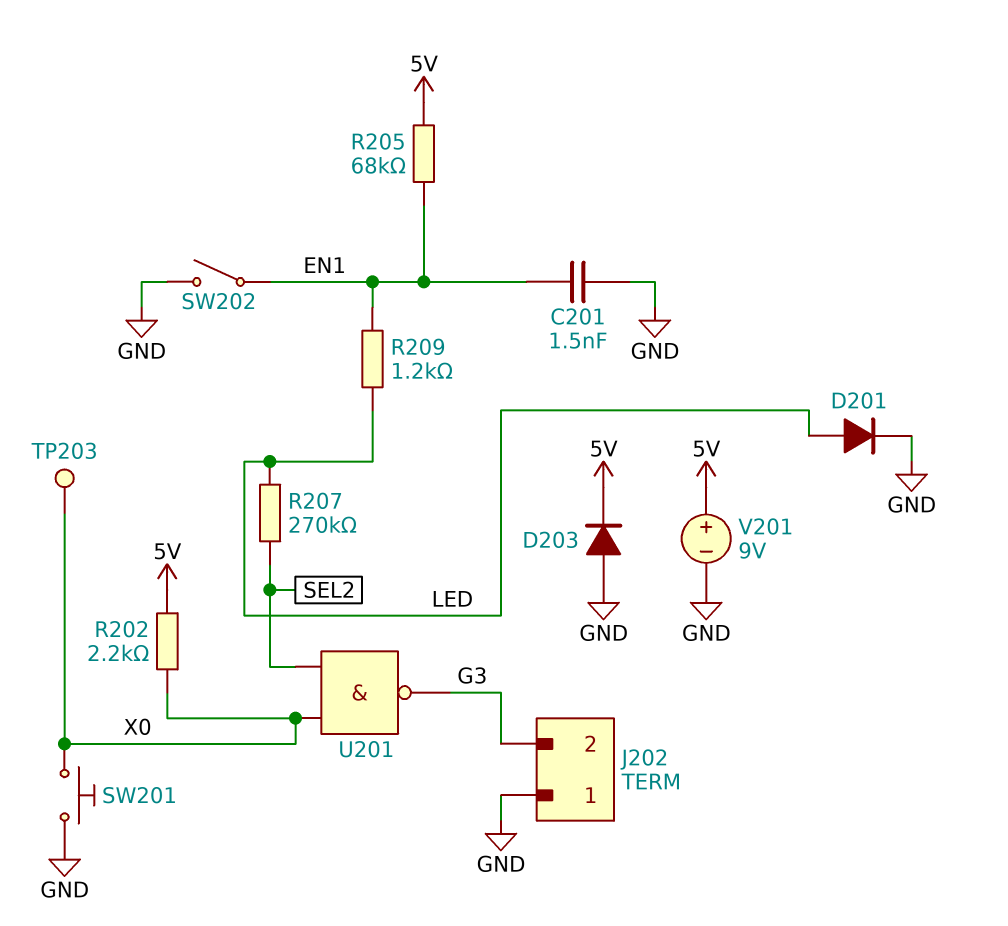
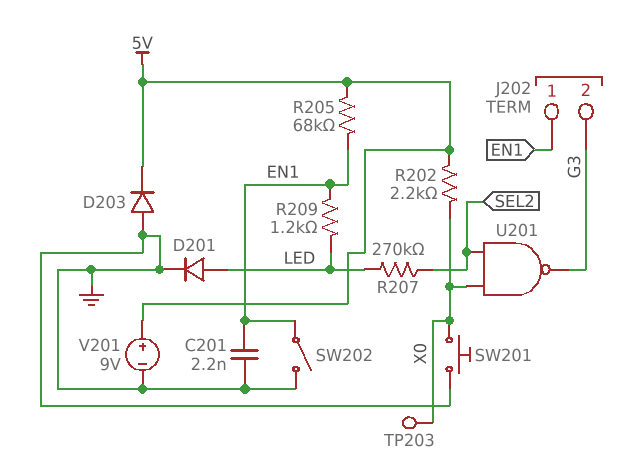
C201: 1.5nF (EN1, GND) -> 2.2nF (EN1, GND)
J202 pin 1: GND -> EN1

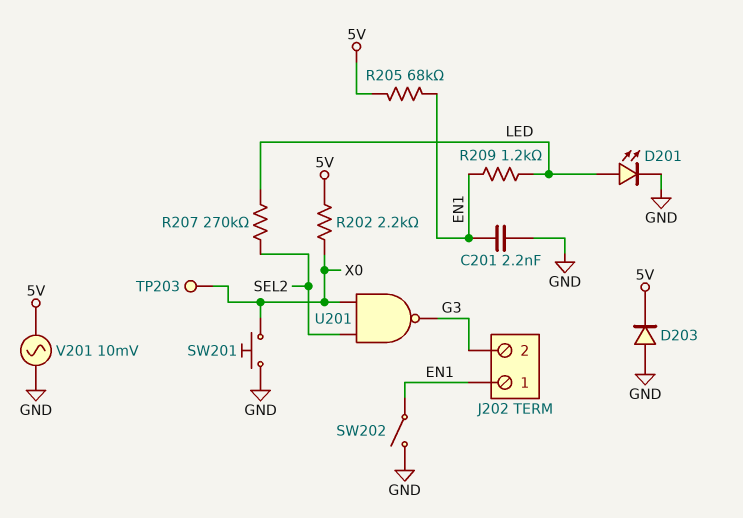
D201: diode (A LED, K GND) -> LED (A LED, K GND)
V201: 9V (plus 5V, minus GND) -> AC 10mV (5V, GND)

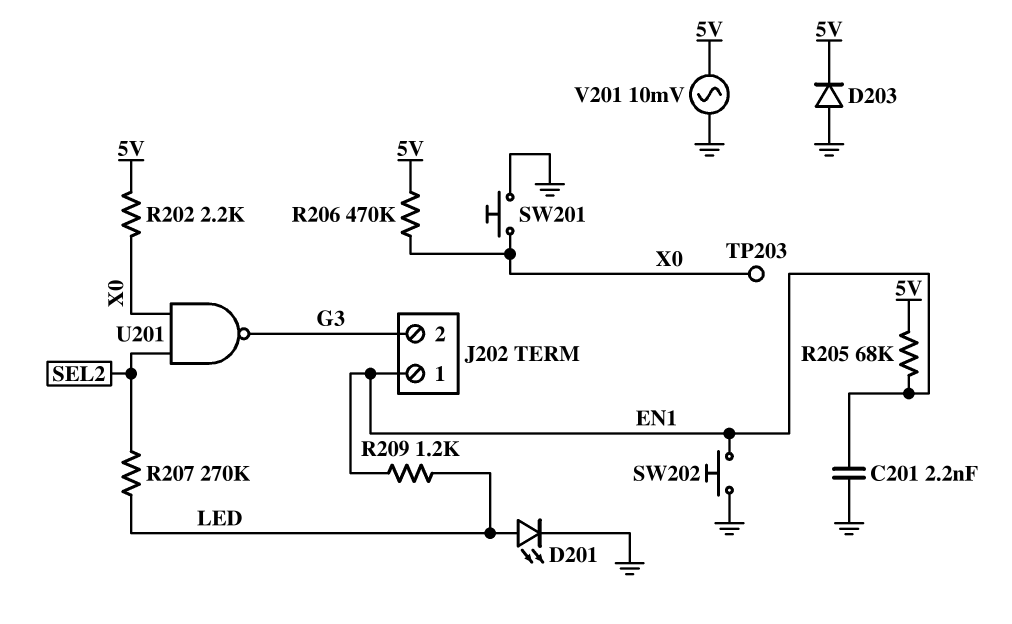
R206: none -> 470k (5V, X0)
SW202: switch (EN1, GND) -> button (EN1, GND)

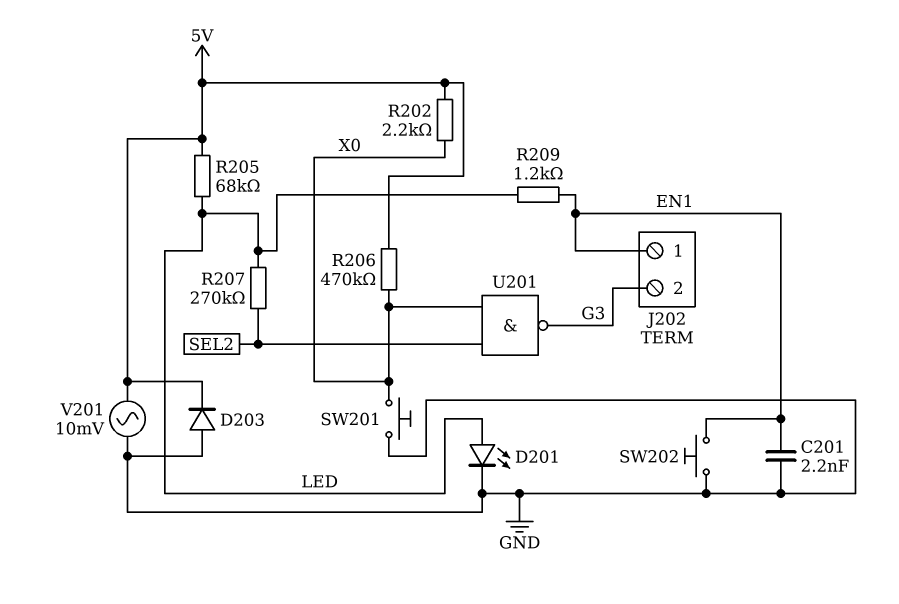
R205: 68k (5V, EN1) -> 68k (5V, LED)
TP203: test point (X0) -> none

